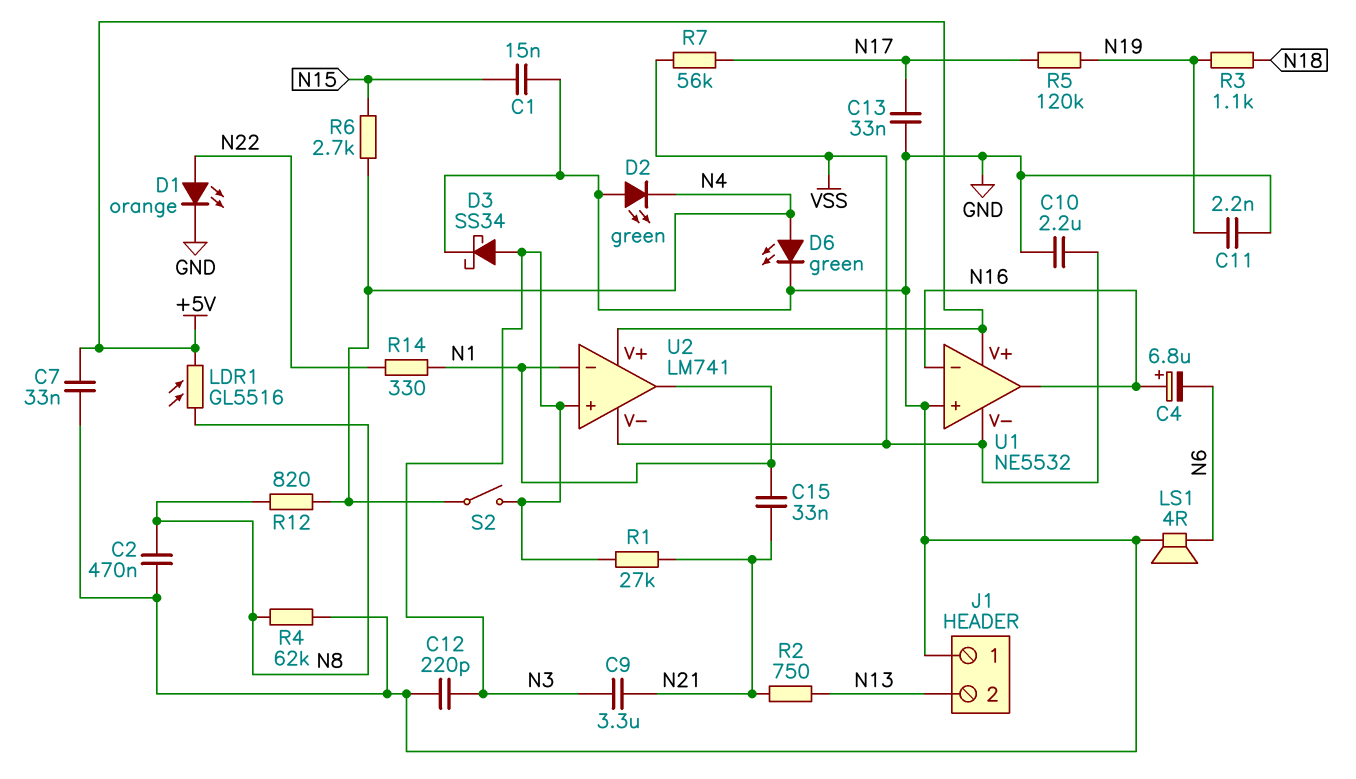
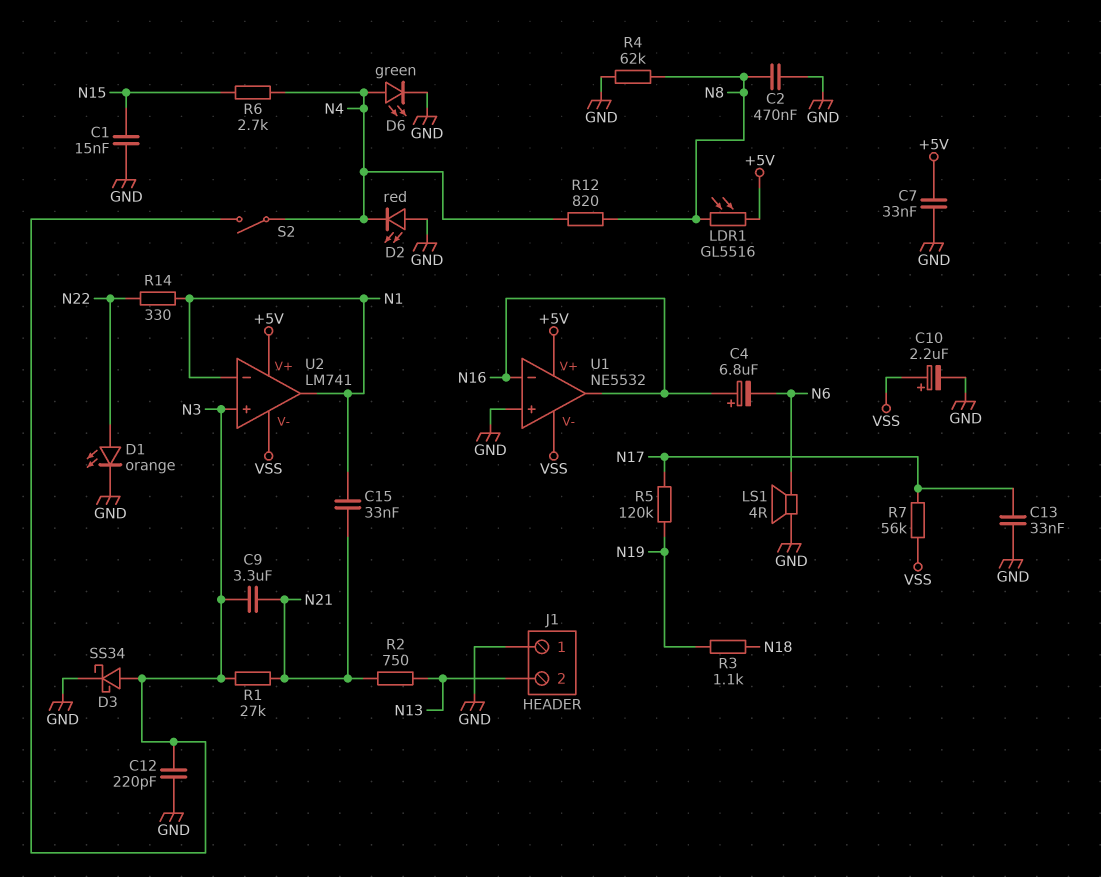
C10: 2.2uF (GND, VSS) -> 2.2uF (plus VSS, minus GND)
C11: 2.2nF (GND, N19) -> none
D2: LED green (A GND, K N4) -> LED red (A GND, K N4)

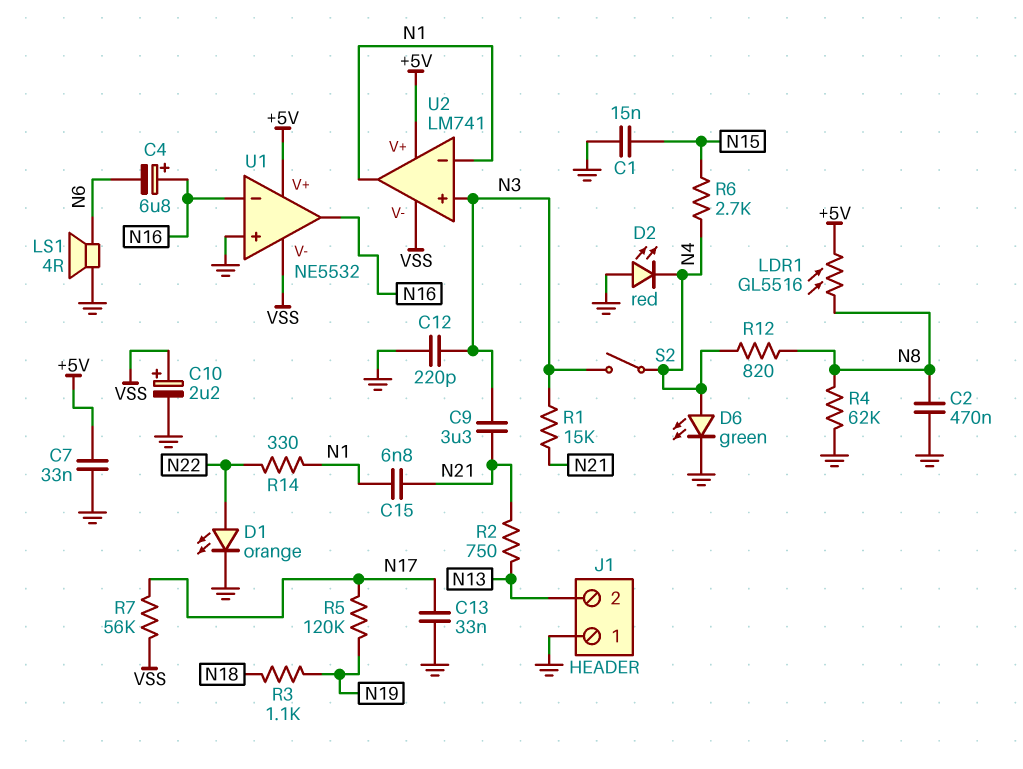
C15: 33nF (N1, N21) -> 6.8nF (N1, N21)
D3: schottky SS34 (A N3, K GND) -> none
R1: 27k (N3, N21) -> 15k (N3, N21)

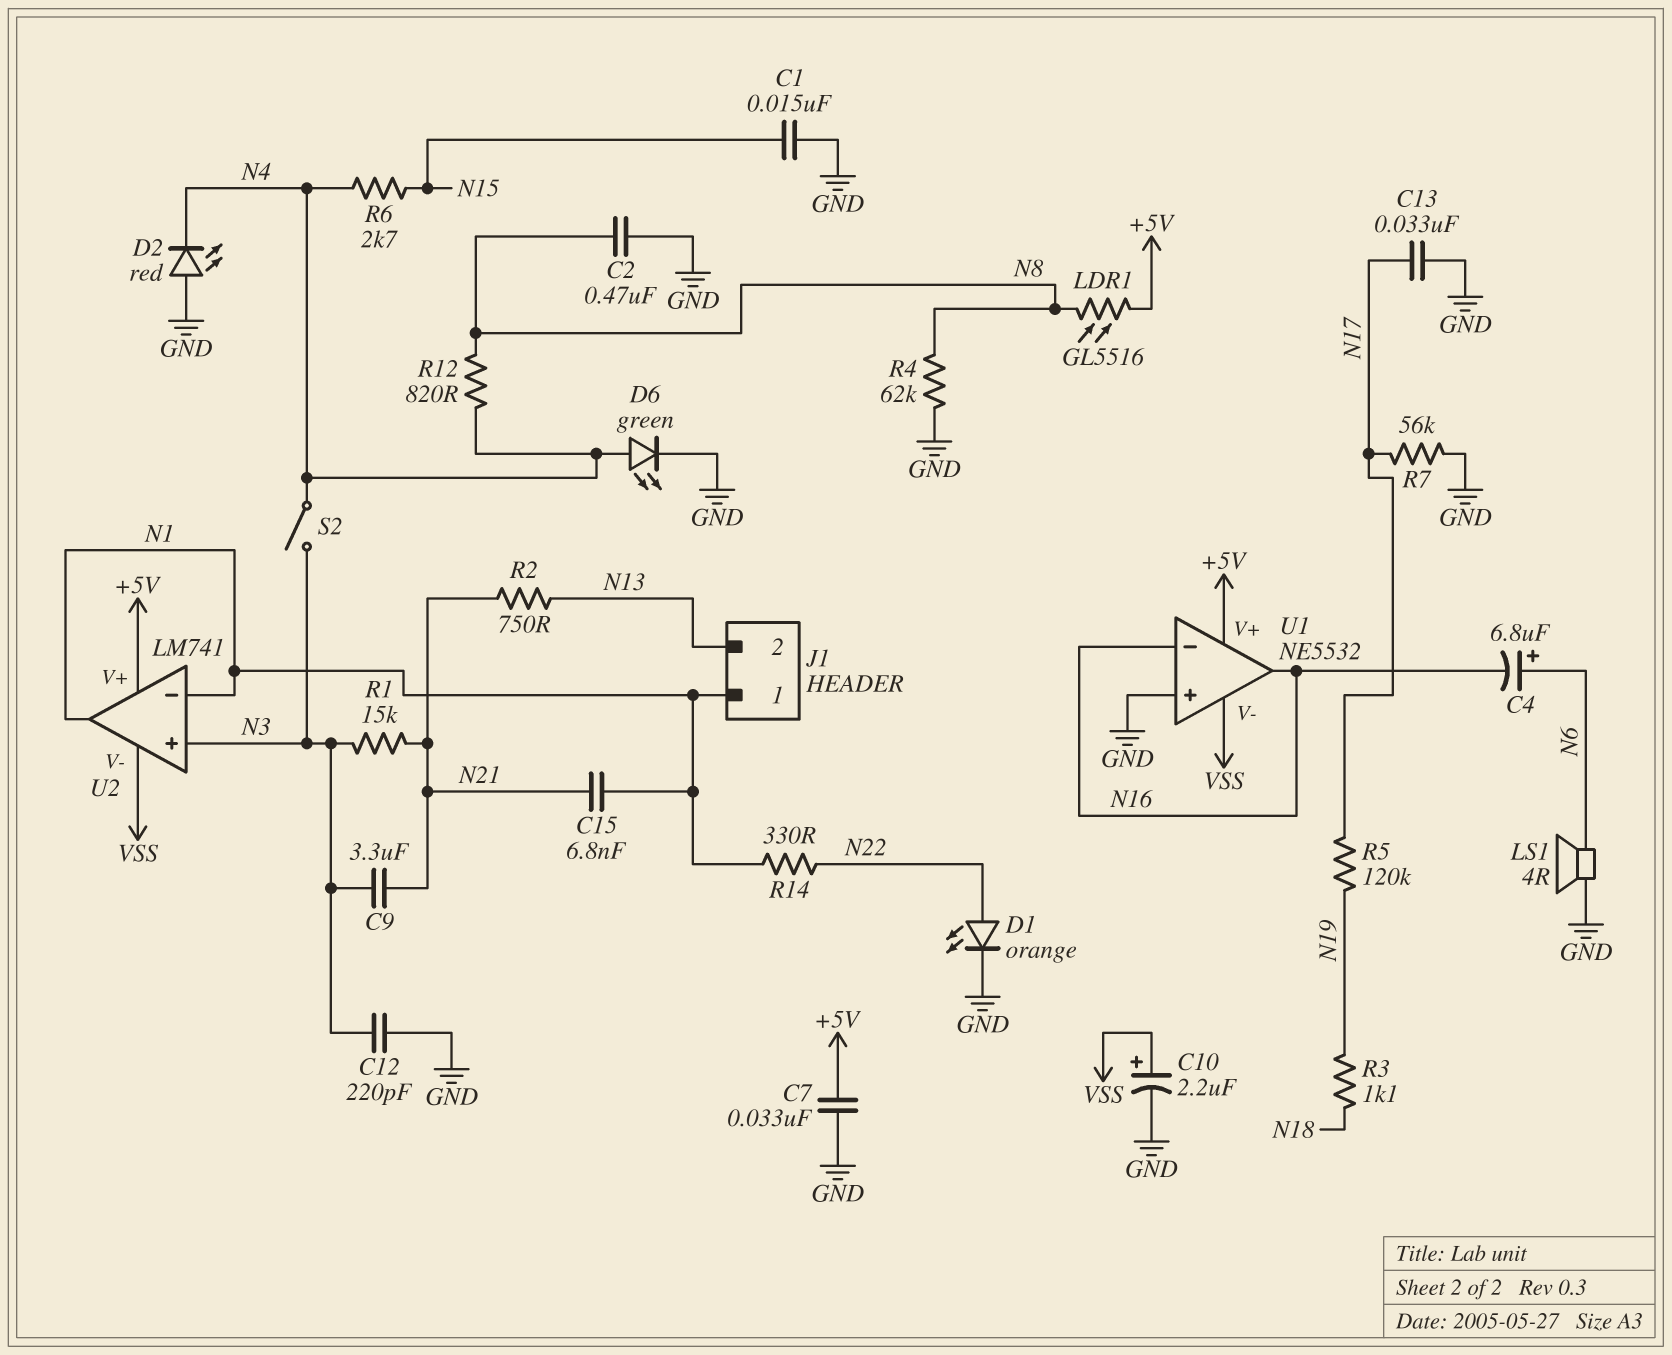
C4: 6.8uF (plus N16, minus N6) -> 6.8uF (plus N6, minus N16)
J1 pin 1: GND -> N1
R7: 56k (N17, VSS) -> 56k (GND, N17)

